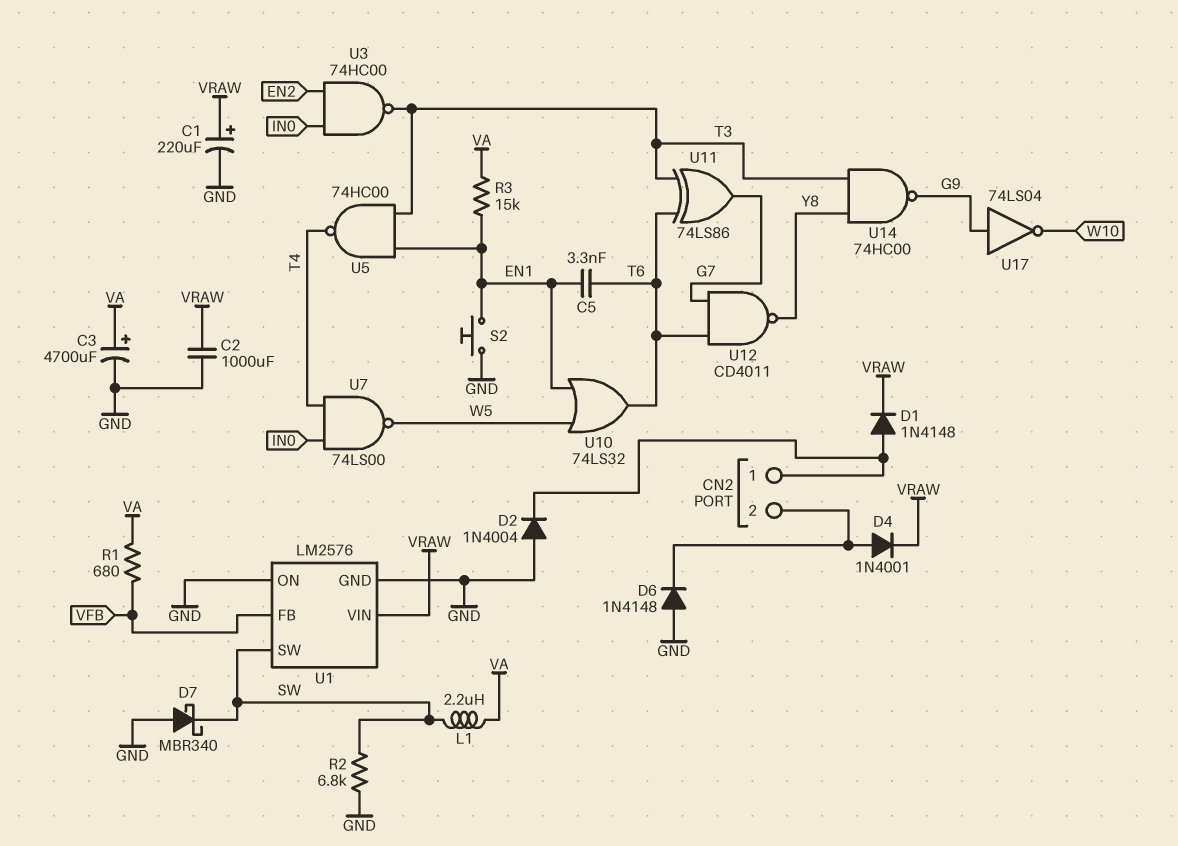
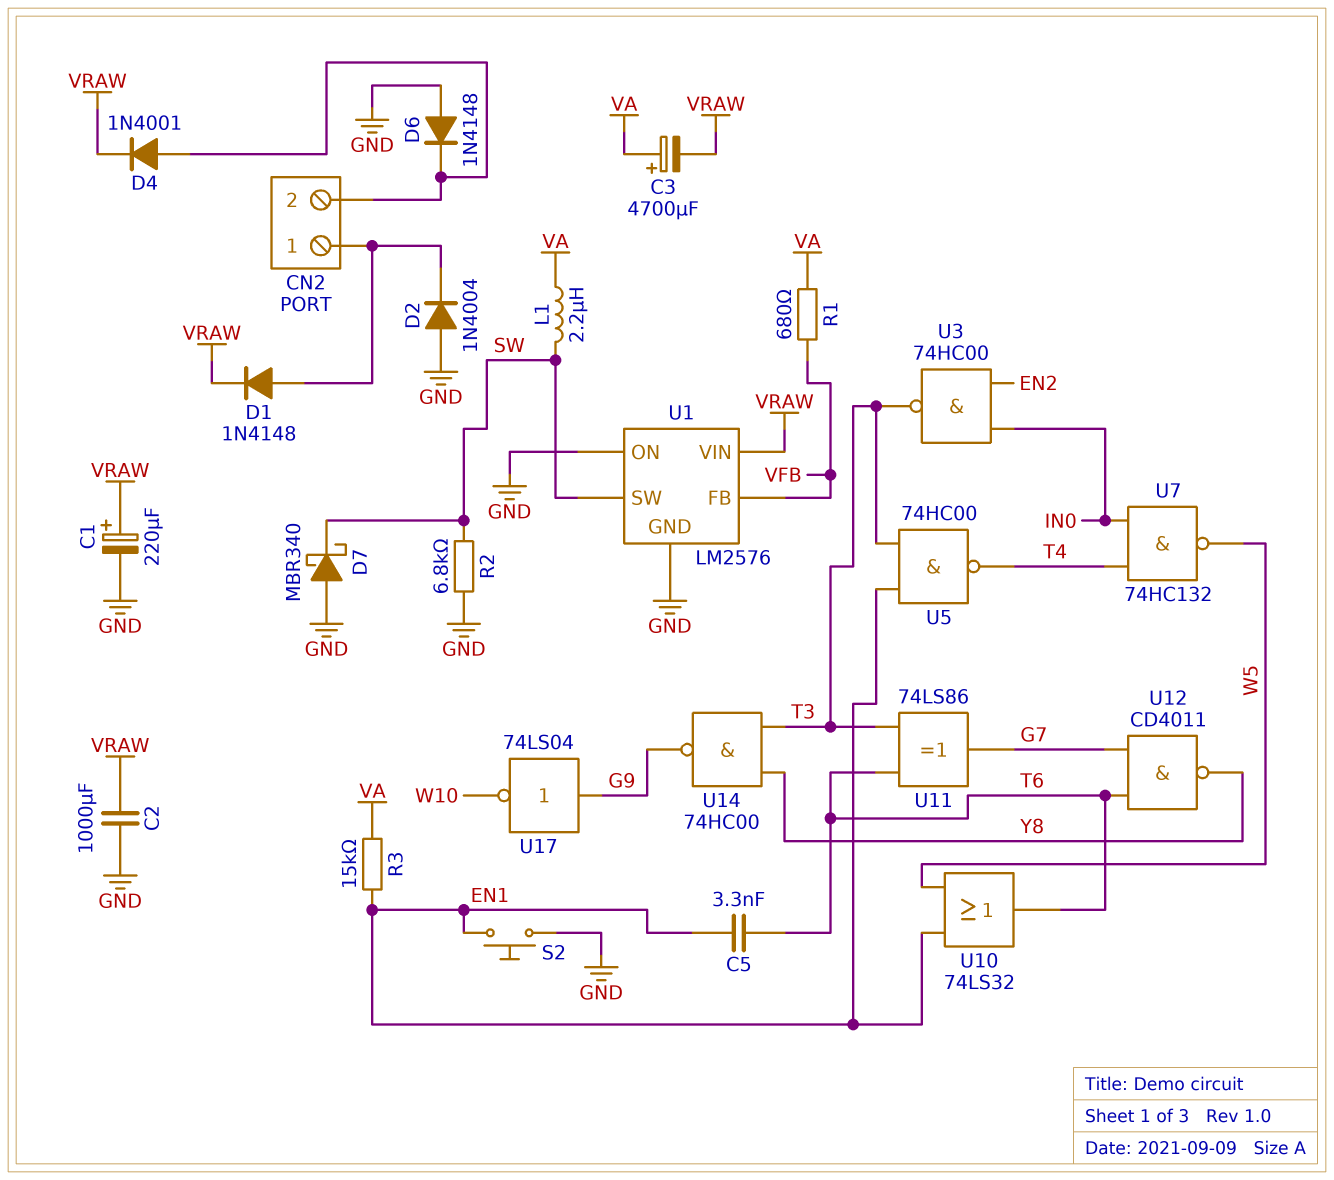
C3: 4700uF (plus VA, minus GND) -> 4700uF (plus VA, minus VRAW)
U7: NAND 74LS00 (in IN0, in T4, out W5) -> NAND 74HC132 (in IN0, in T4, out W5)

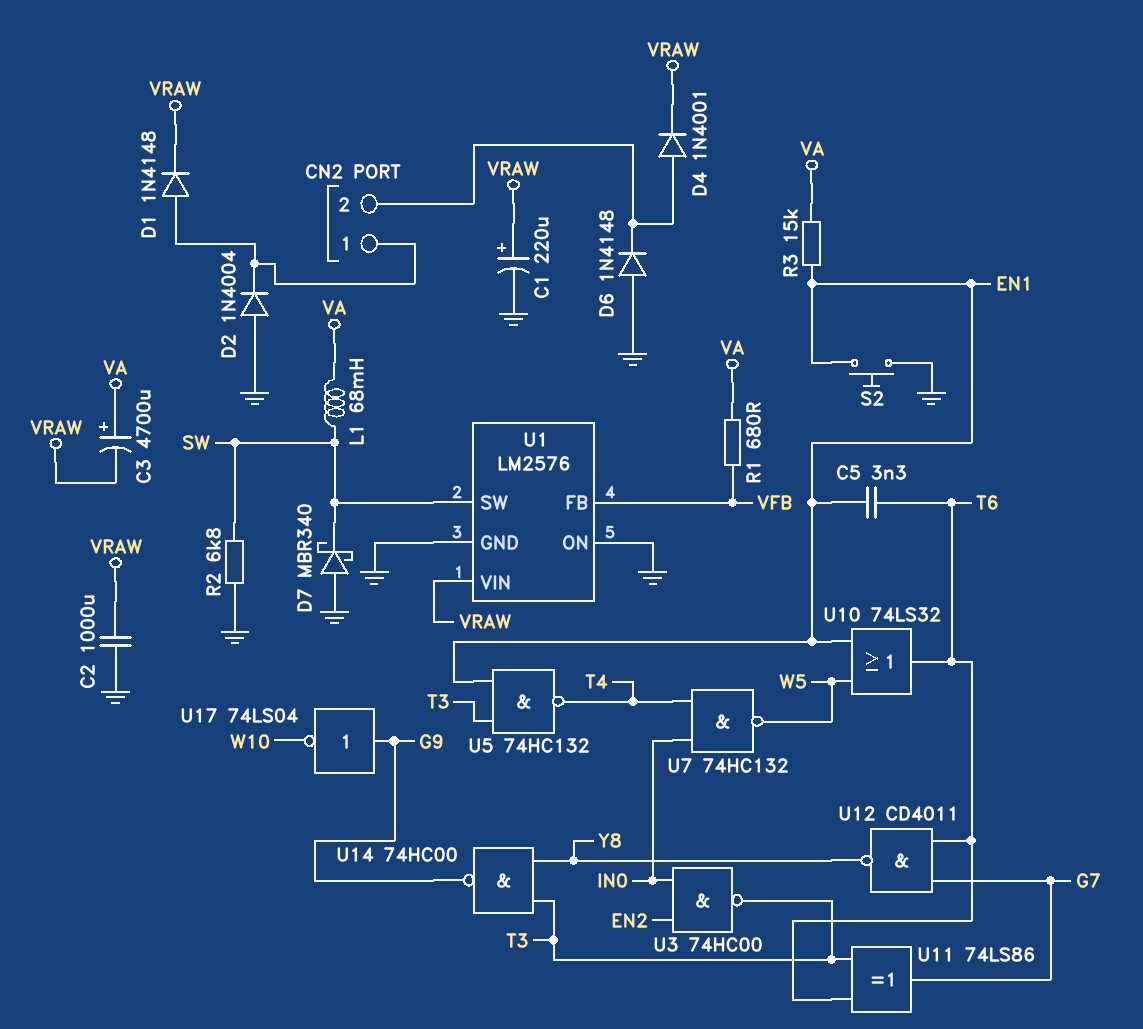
L1: 2.2uH (SW, VA) -> 68mH (SW, VA)
U5: NAND 74HC00 (in EN1, in T3, out T4) -> NAND 74HC132 (in EN1, in T3, out T4)

